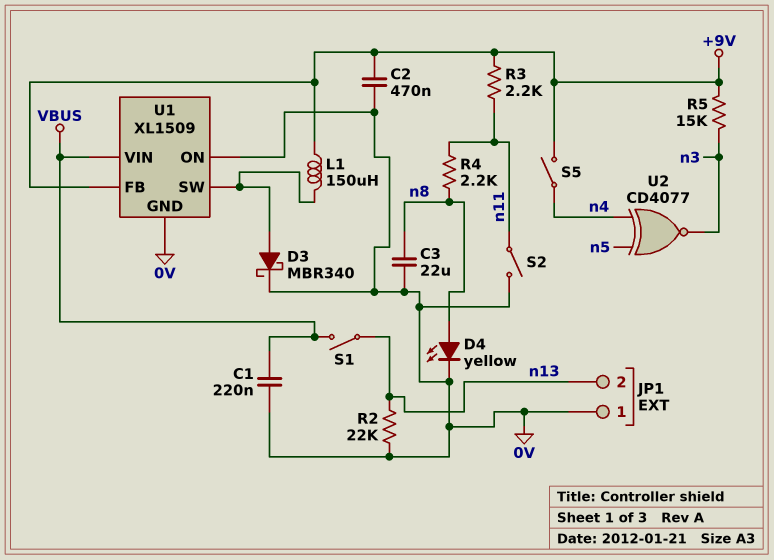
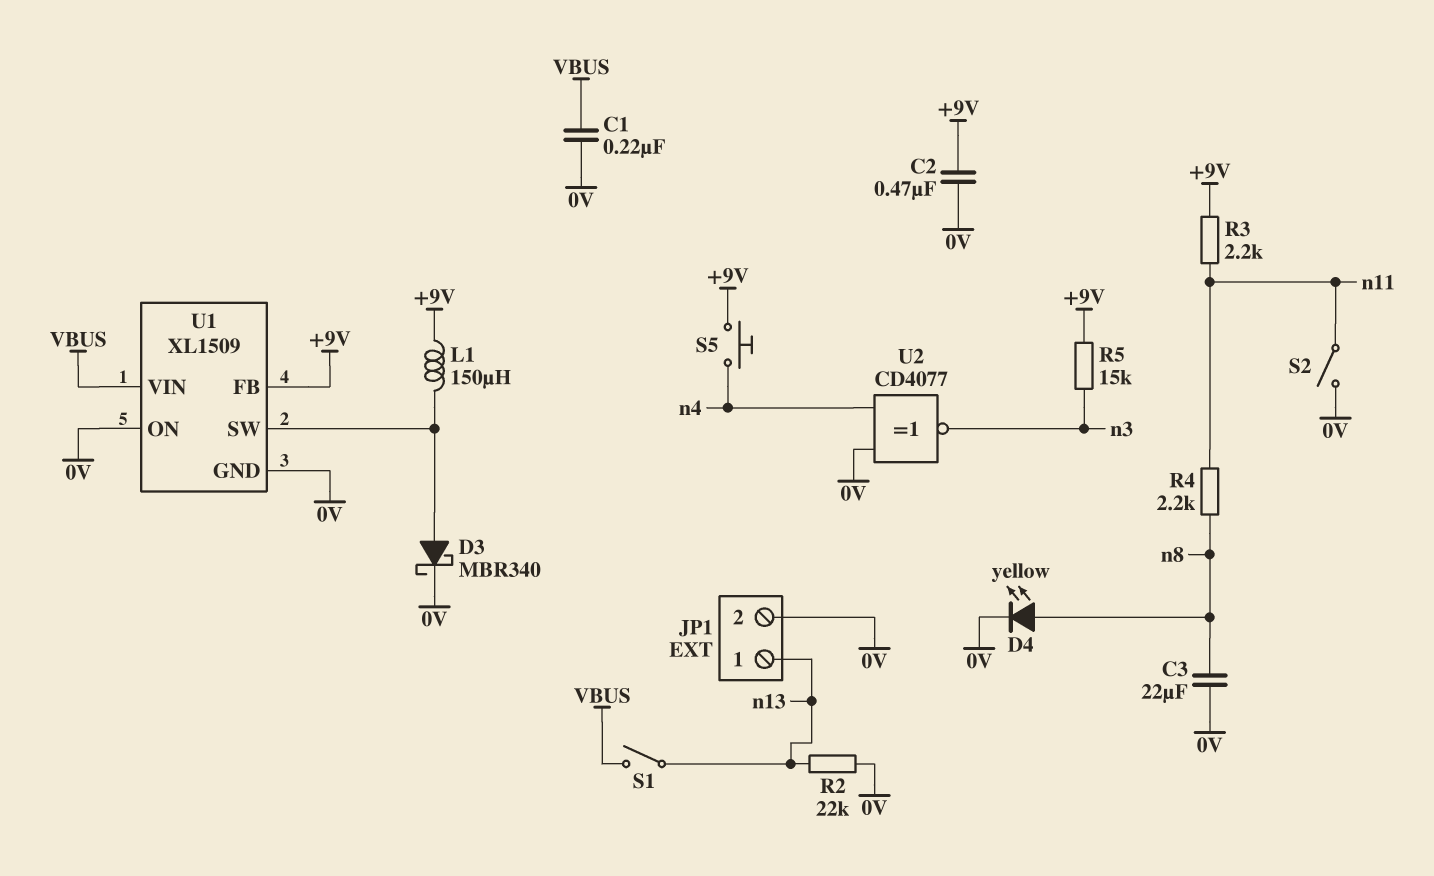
JP1 pin 1: 0V -> n13
JP1 pin 2: n13 -> 0V
S5: switch (+9V, n4) -> button (+9V, n4)
U2: XNOR CD4077 (in n4, in n5, out n3) -> XNOR CD4077 (in 0V, in n4, out n3)

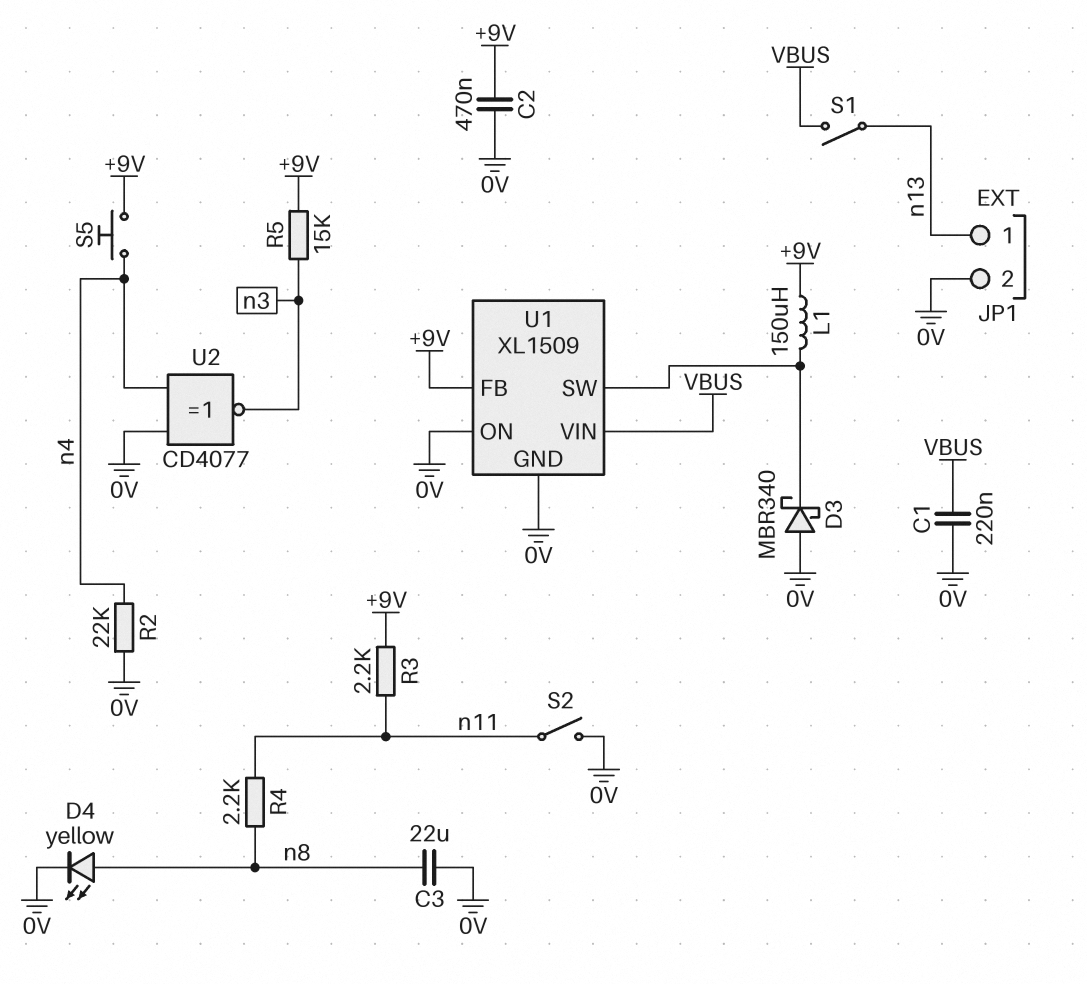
D3: schottky MBR340 (A U1/SW, K 0V) -> schottky MBR340 (A 0V, K U1/SW)
R2: 22k (0V, n13) -> 22k (0V, n4)

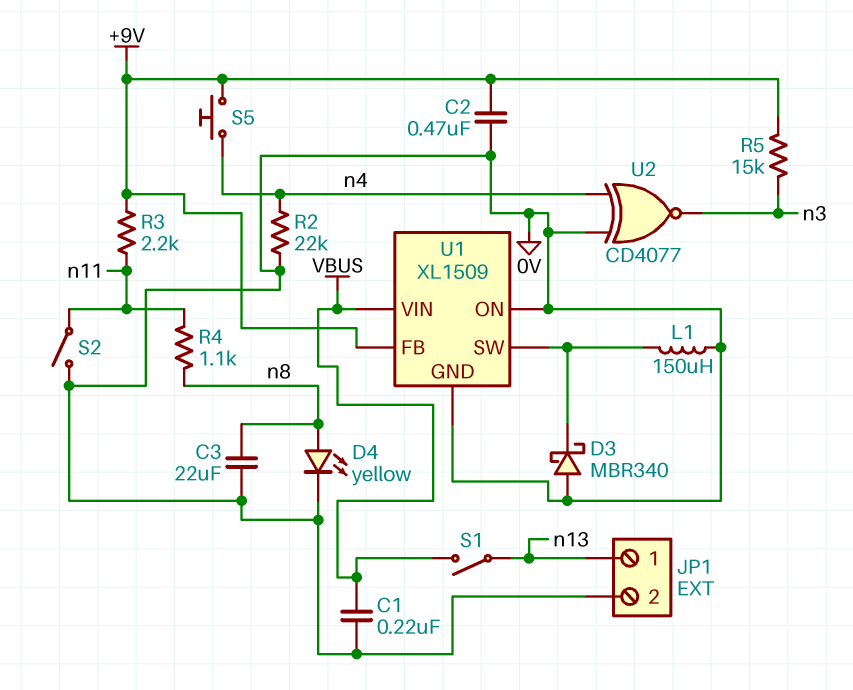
L1: 150uH (+9V, U1/SW) -> 150uH (0V, U1/SW)
R4: 2.2k (n8, n11) -> 1.1k (n8, n11)

